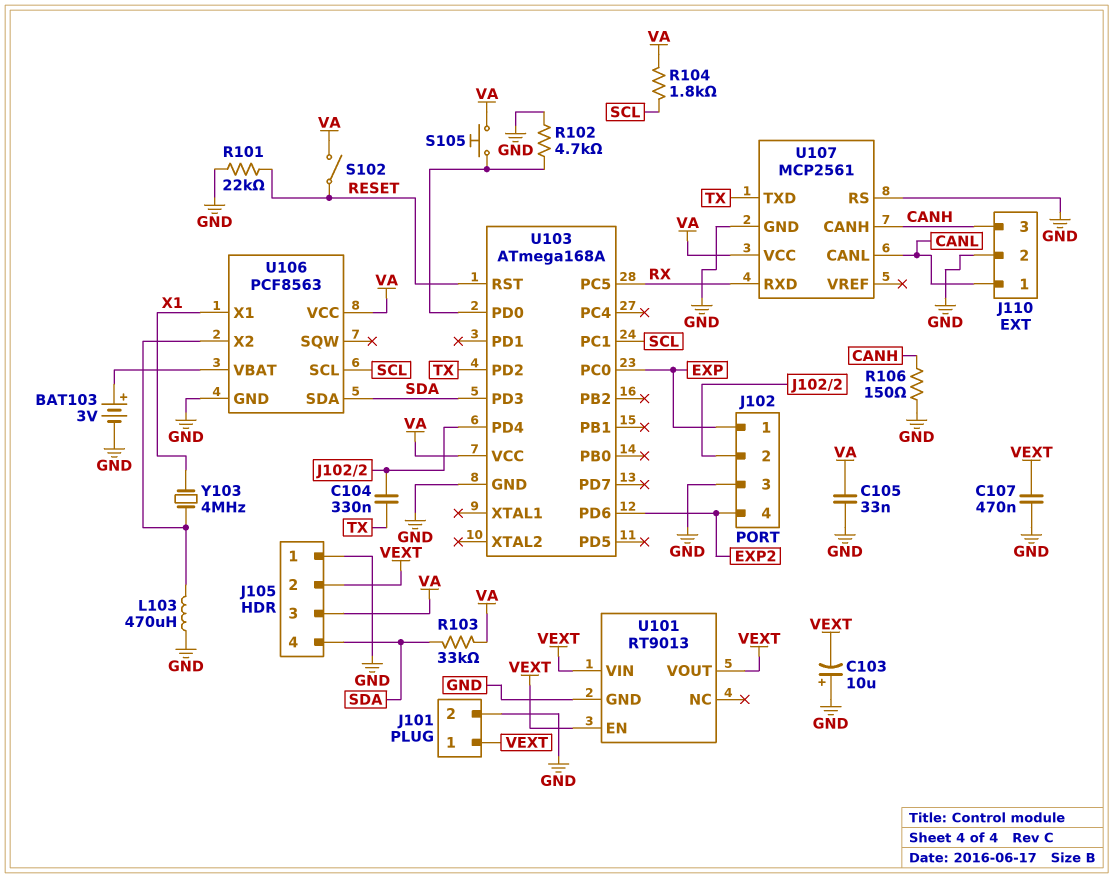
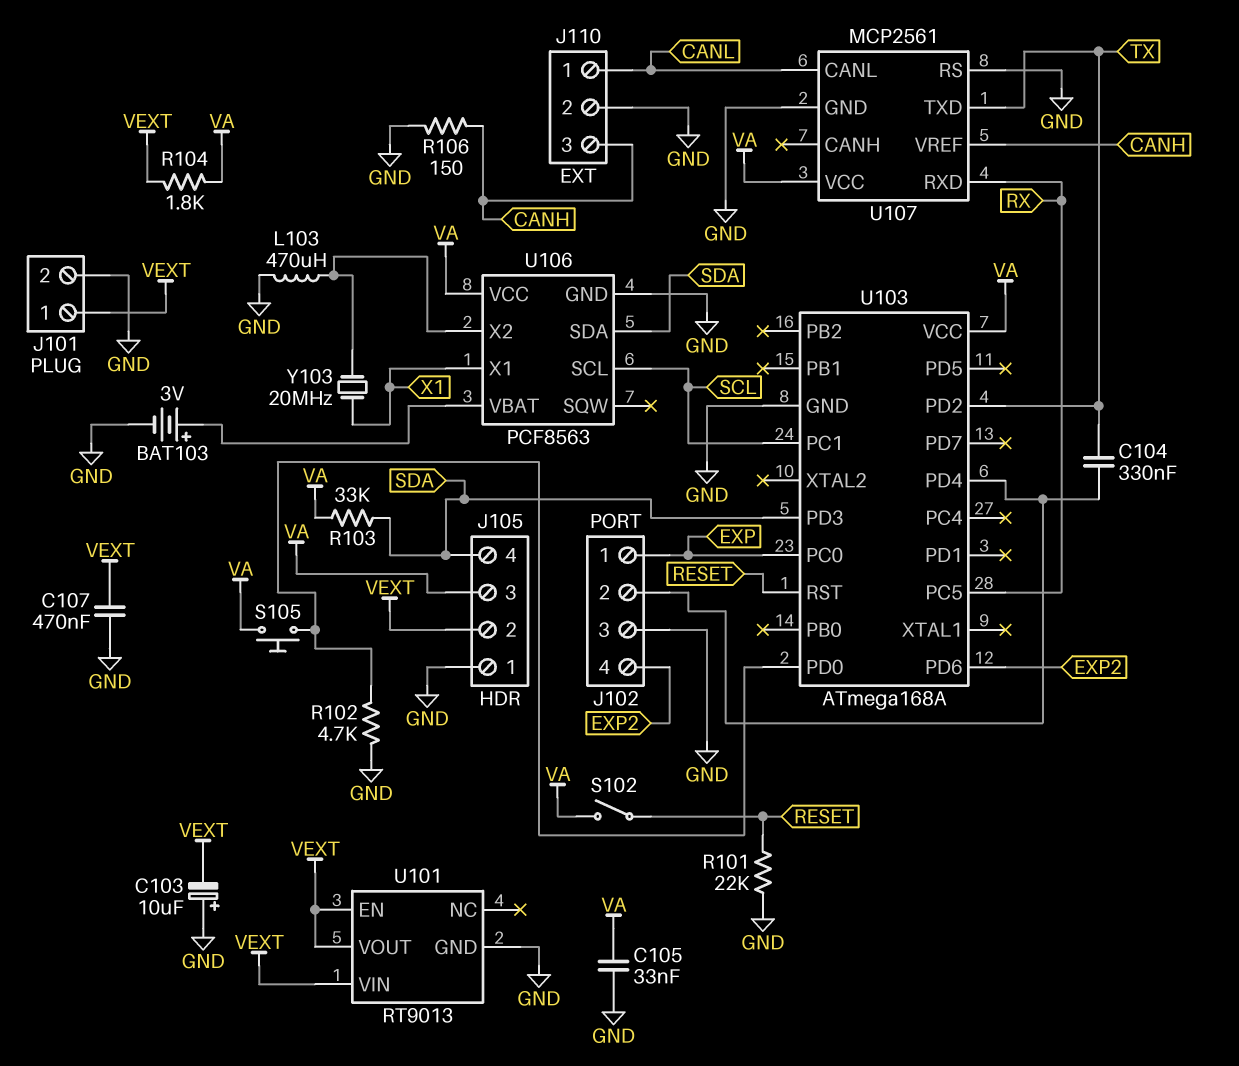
R104: 1.8k (SCL, VA) -> 1.8k (VA, VEXT)
U107 pin CANH: CANH -> none
U107 pin VREF: none -> CANH
Y103: 4MHz (U106/X2, X1) -> 20MHz (U106/X2, X1)

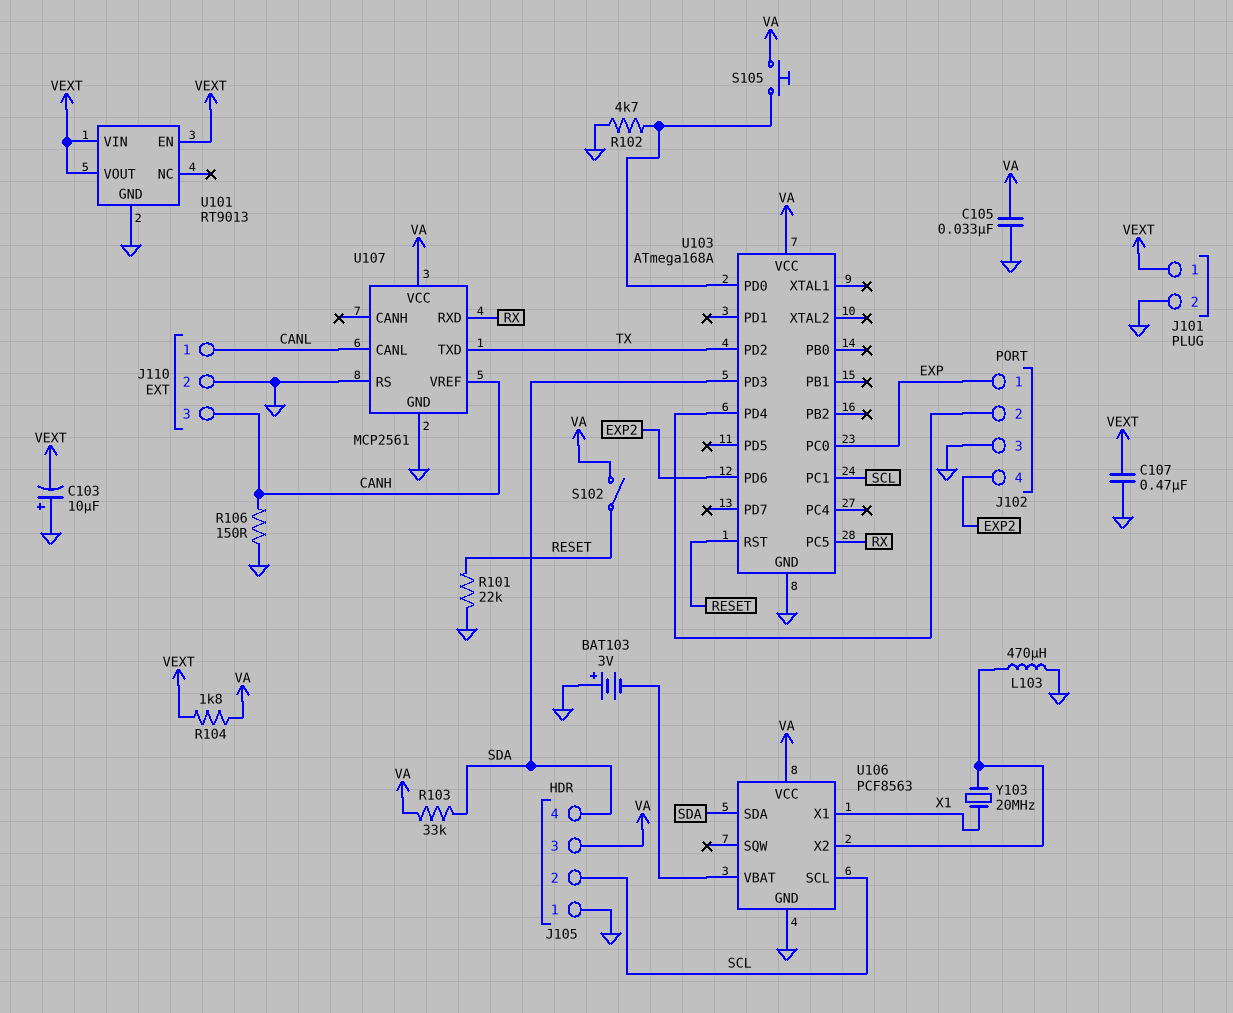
BAT103: 3V (plus U106/VBAT, minus GND) -> 3V (plus GND, minus U106/VBAT)
C104: 330nF (J102/2, TX) -> none
J105 pin 2: VEXT -> SCL

